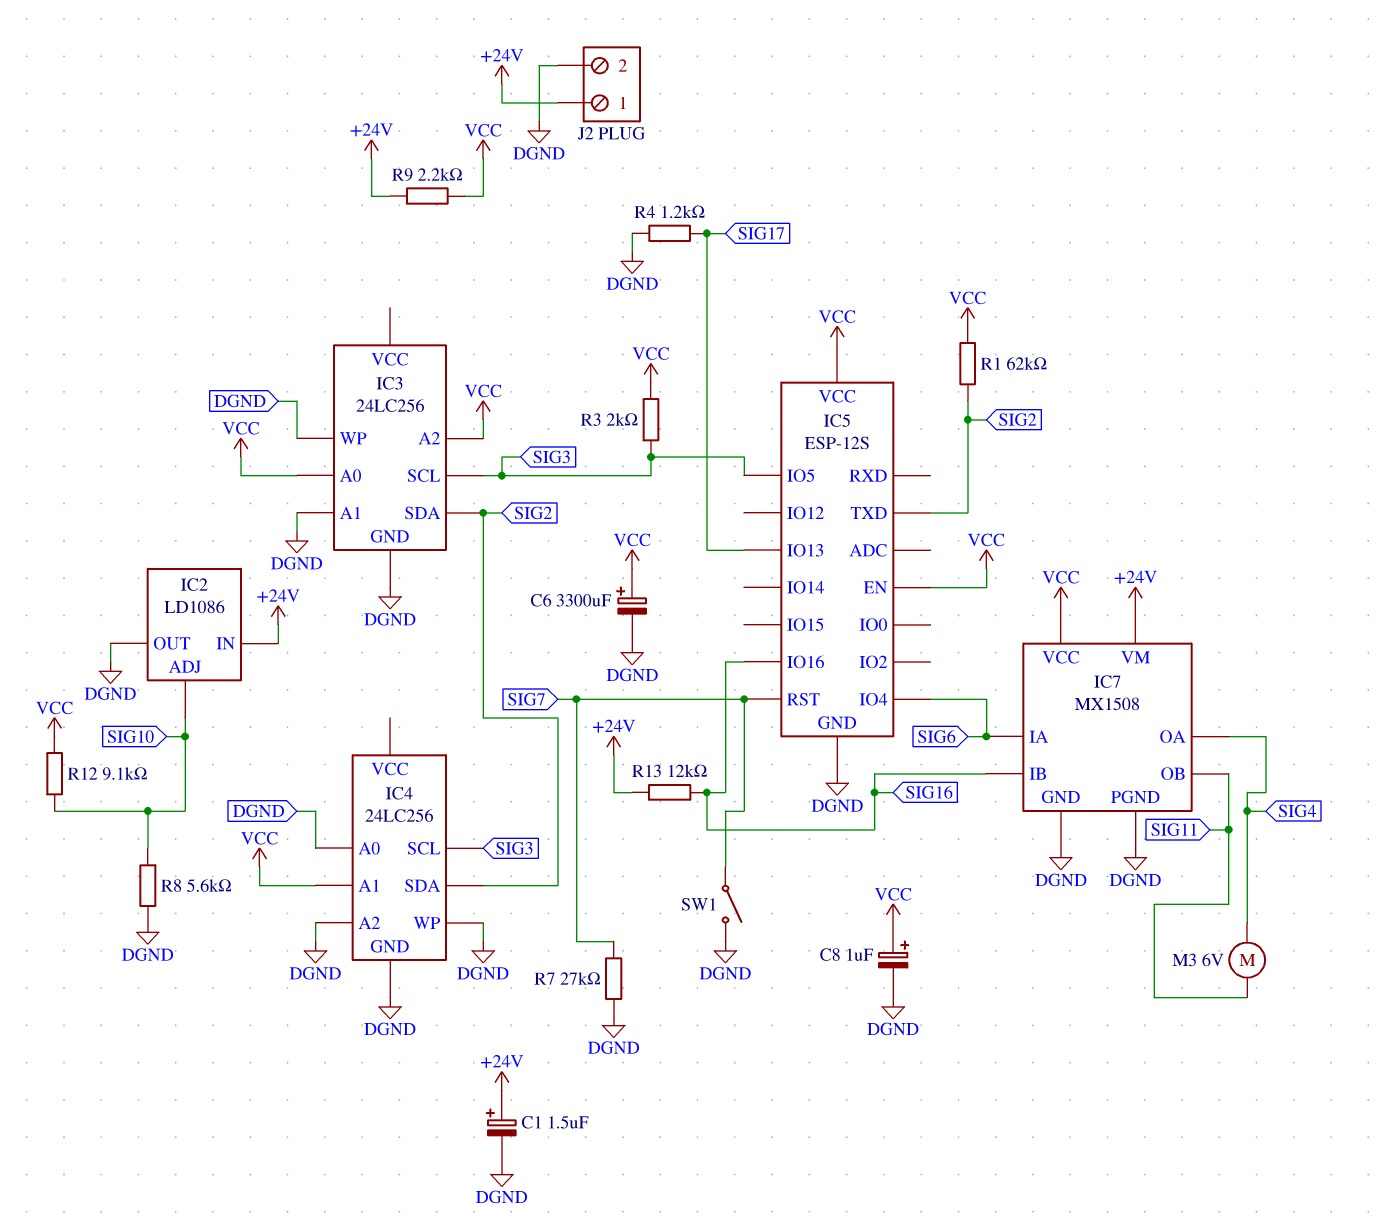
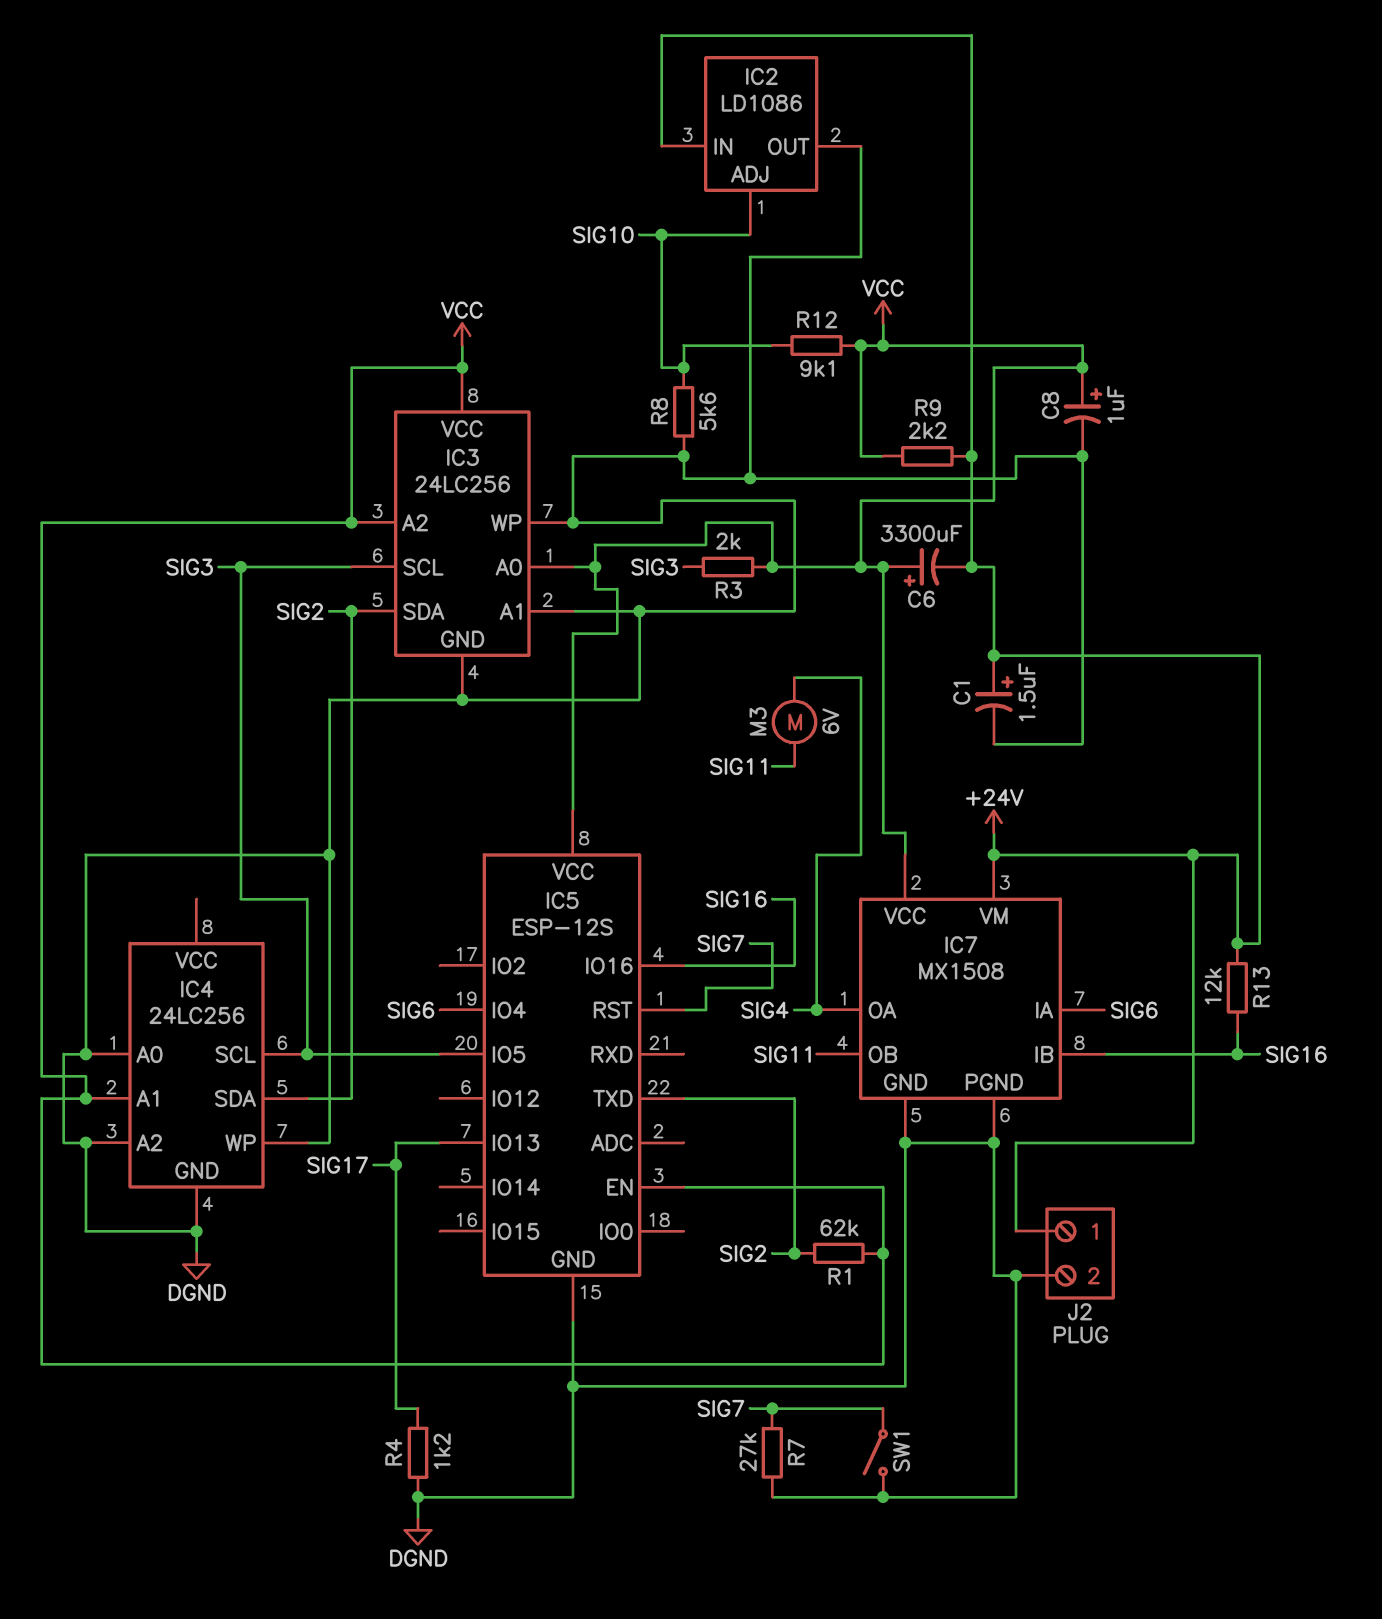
C6: 3300uF (plus VCC, minus DGND) -> 3300uF (plus VCC, minus +24V)
IC3 pin VCC: none -> VCC

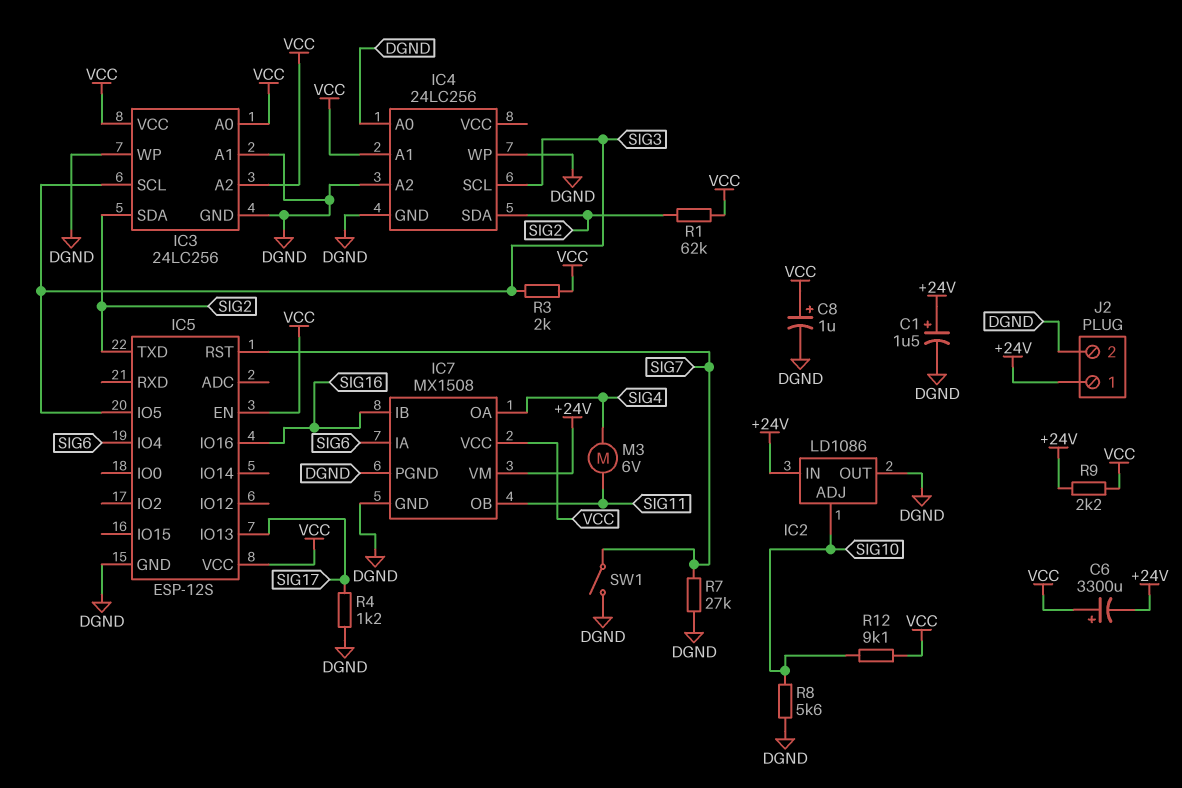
R13: 12k (+24V, SIG16) -> none

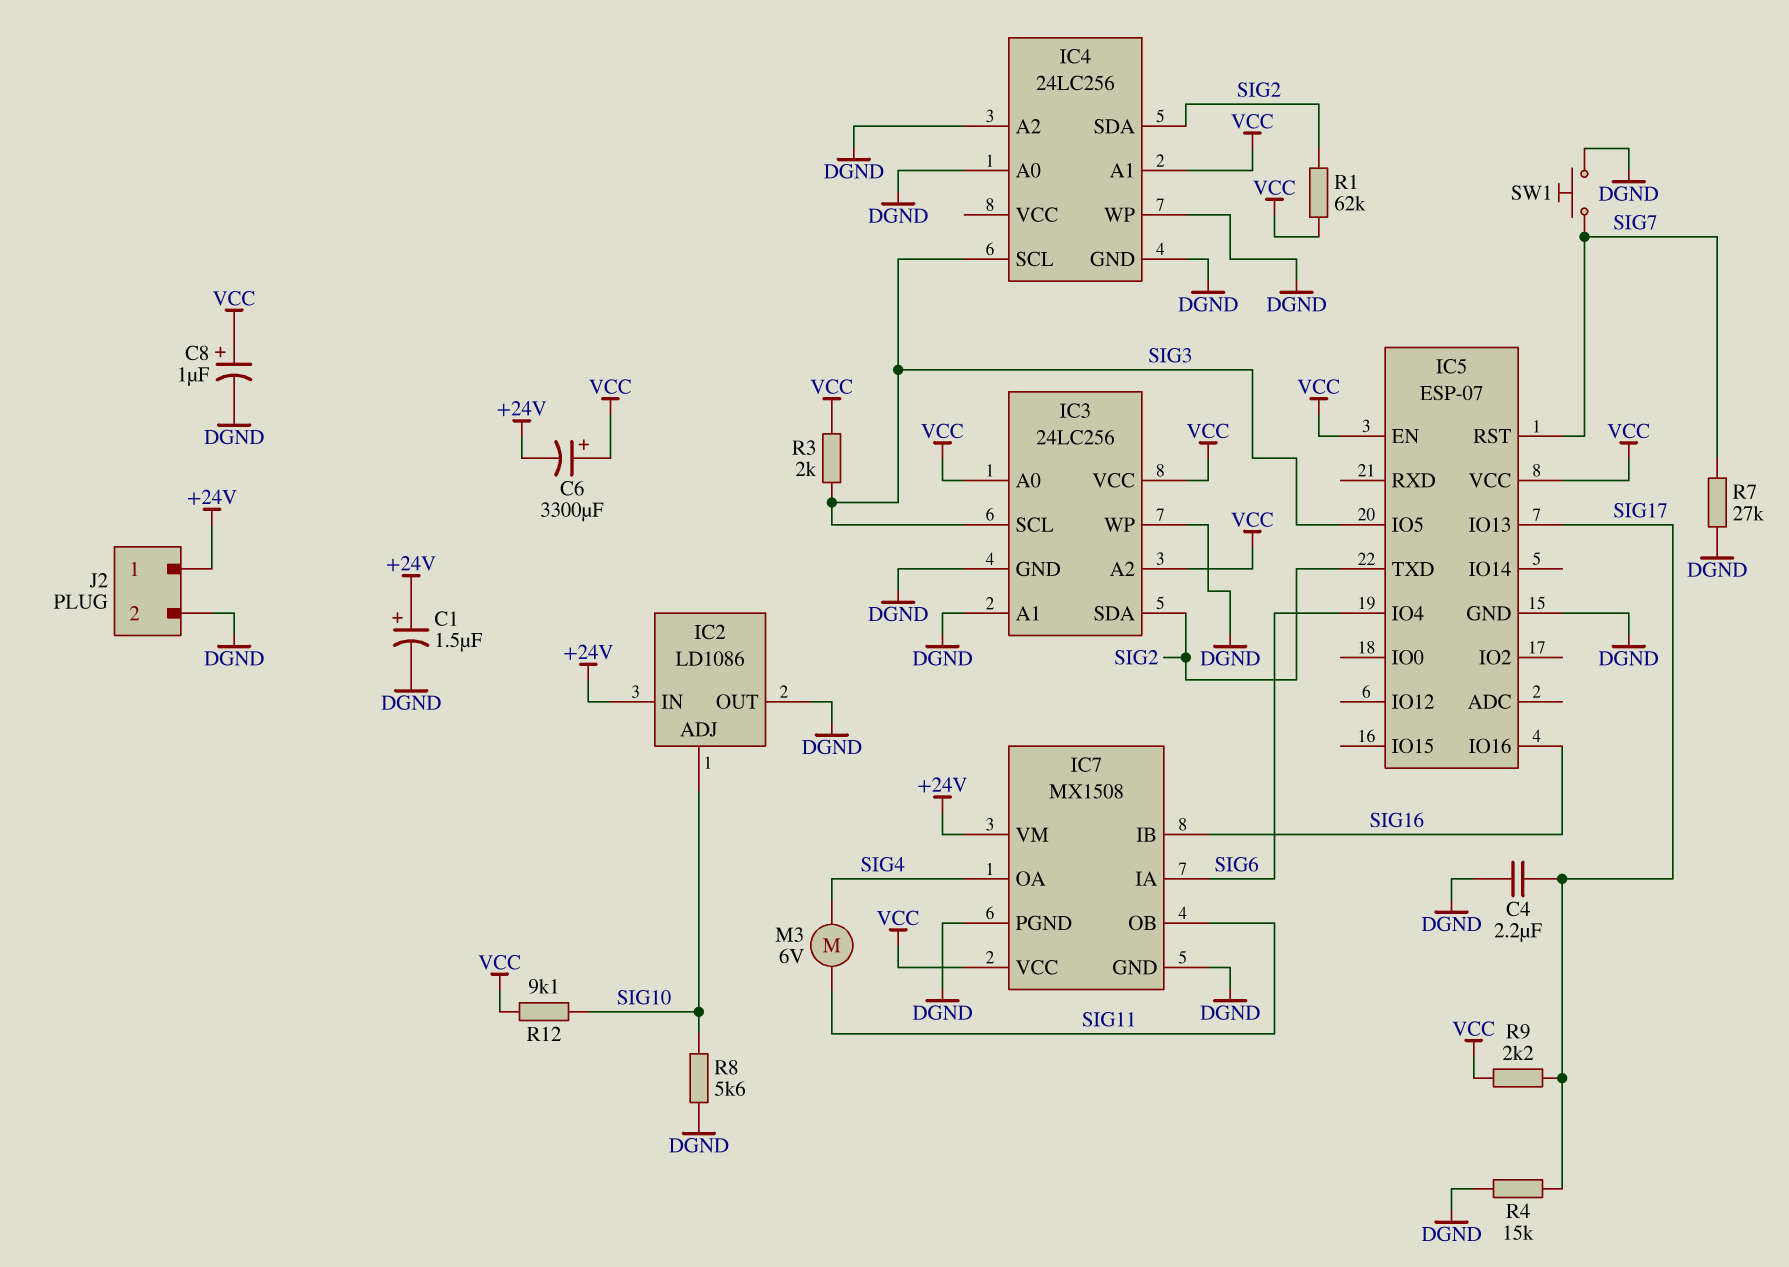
C4: none -> 2.2uF (DGND, SIG17)
IC5: ESP-12S -> ESP-07
R4: 1.2k (DGND, SIG17) -> 15k (DGND, SIG17)
R9: 2.2k (+24V, VCC) -> 2.2k (SIG17, VCC)
SW1: switch (DGND, SIG7) -> button (DGND, SIG7)

